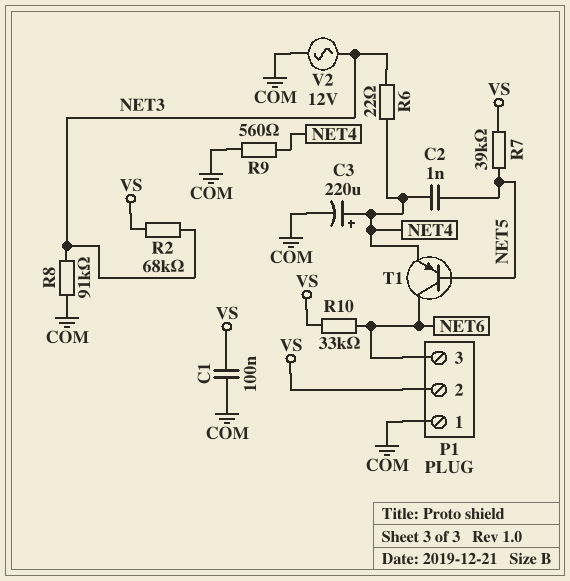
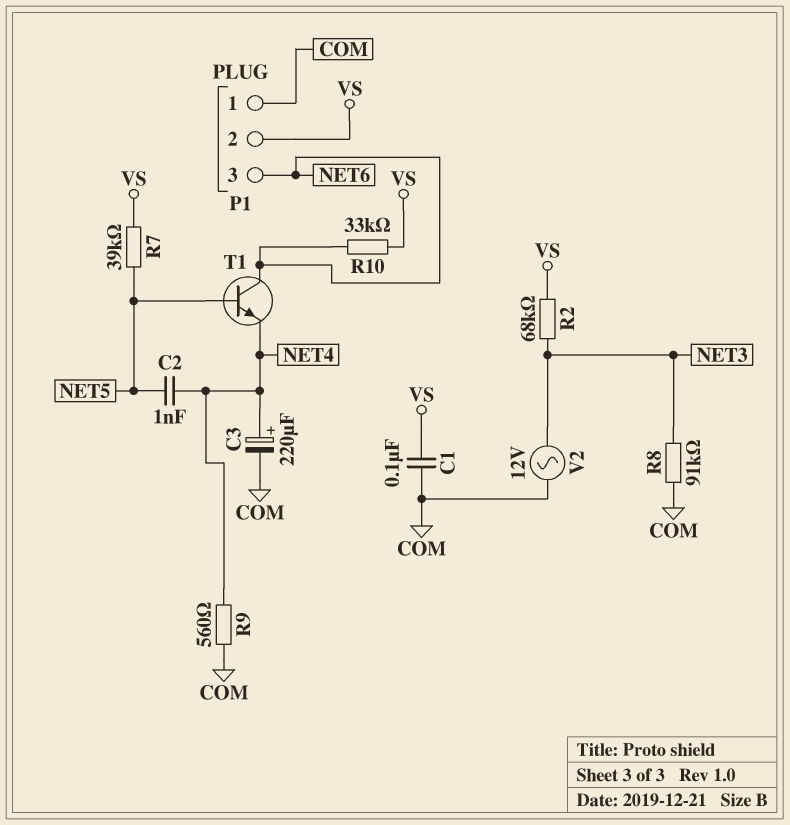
R6: 22 (NET3, NET4) -> none
T1: PNP (B NET5, C NET6, E NET4) -> NPN (B NET5, C NET6, E NET4)

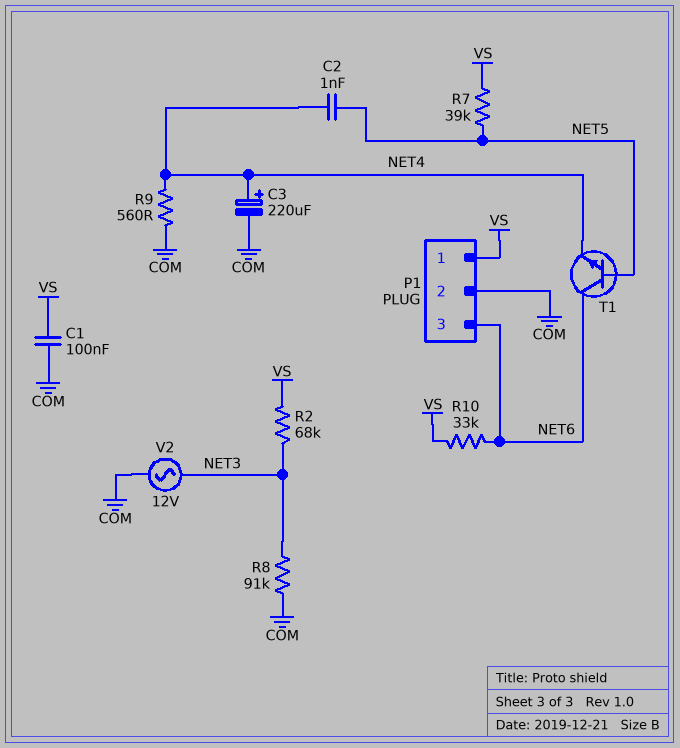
P1 pin 1: COM -> VS
P1 pin 2: VS -> COM

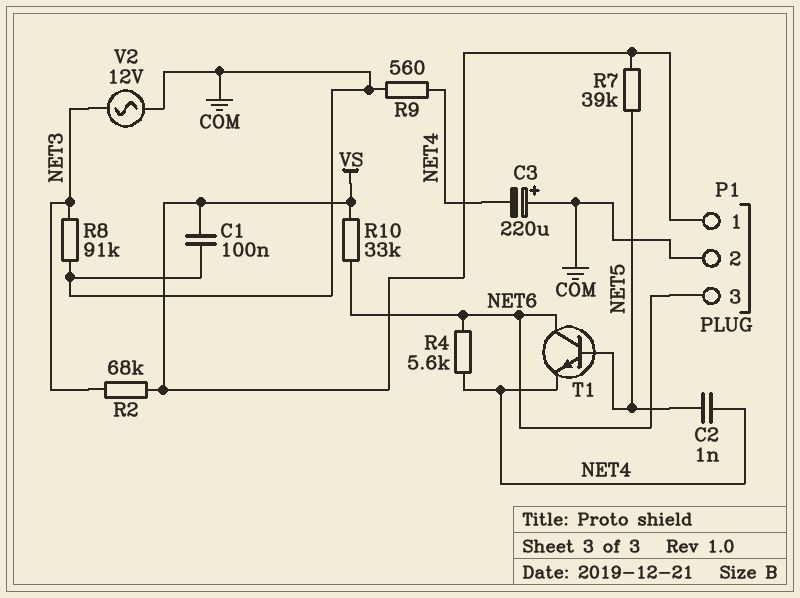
C3: 220uF (plus NET4, minus COM) -> 220uF (plus COM, minus NET4)
R4: none -> 5.6k (NET4, NET6)

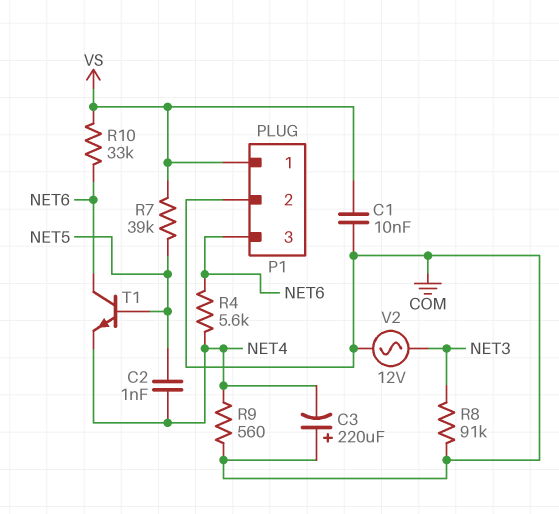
C1: 100nF (COM, VS) -> 10nF (COM, VS)
R2: 68k (NET3, VS) -> none

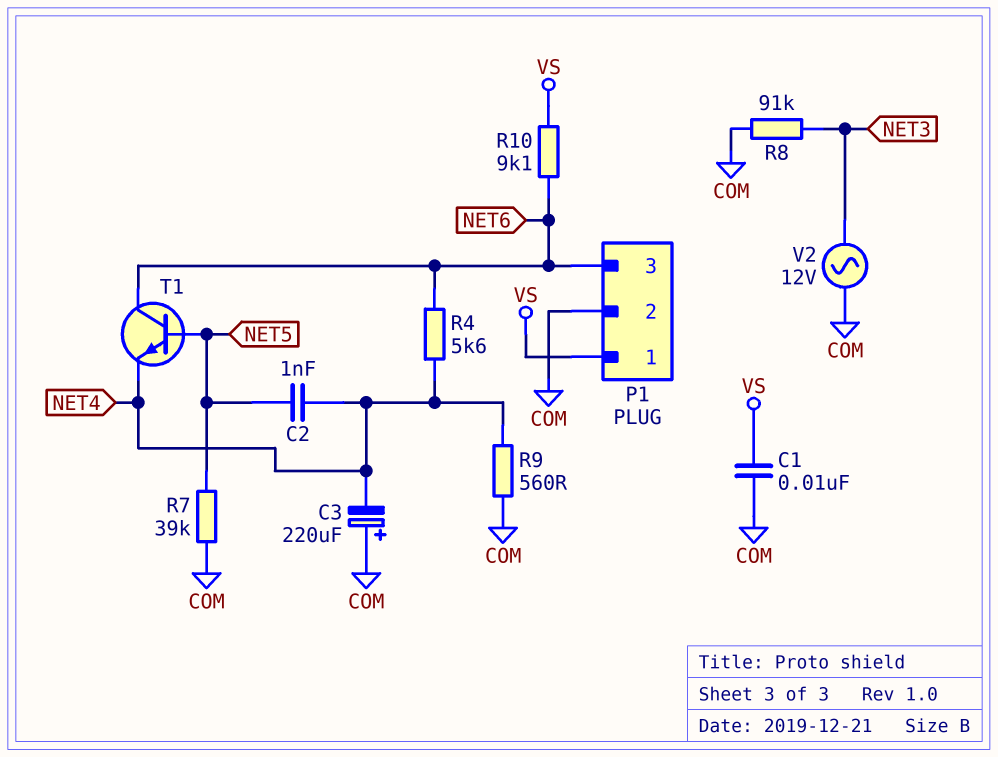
R7: 39k (NET5, VS) -> 39k (COM, NET5)
R10: 33k (NET6, VS) -> 9.1k (NET6, VS)

